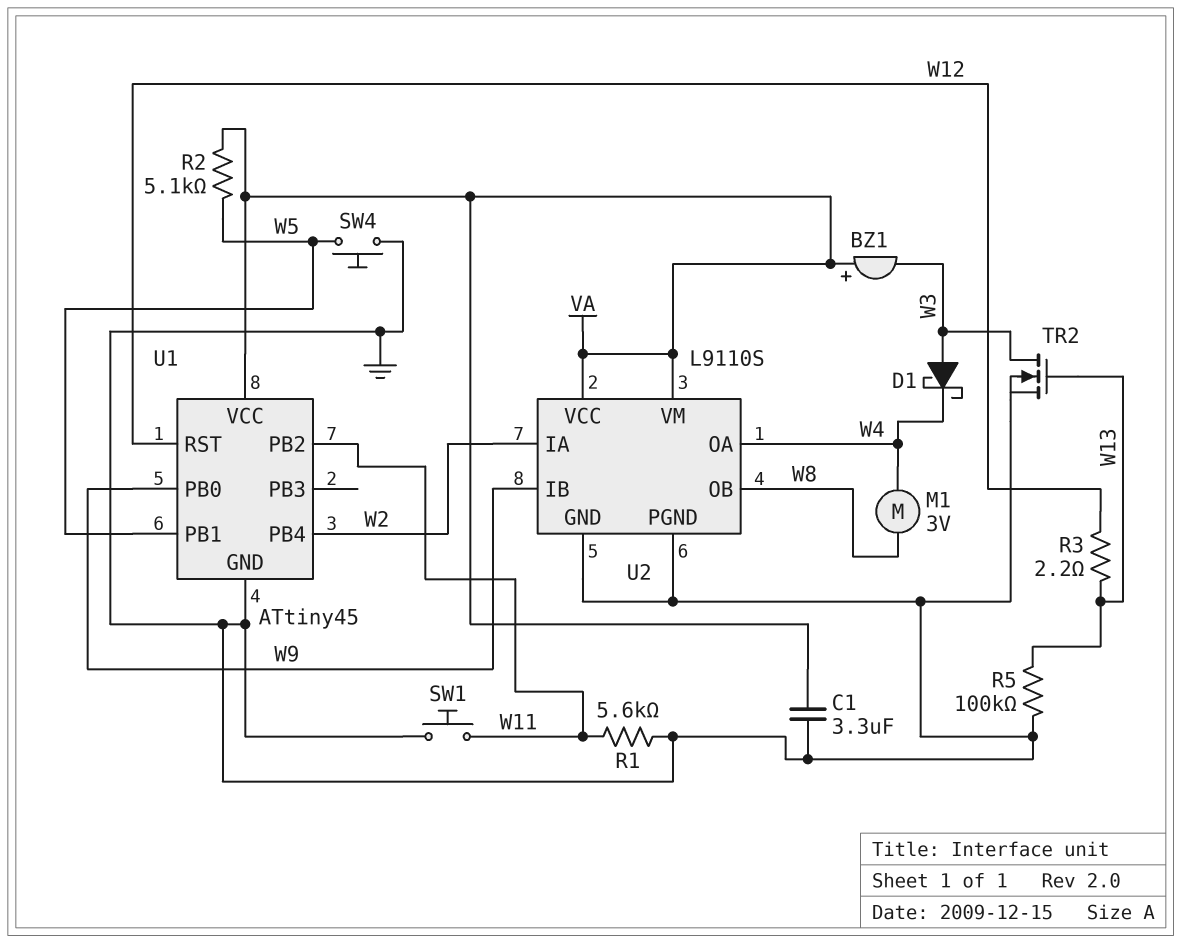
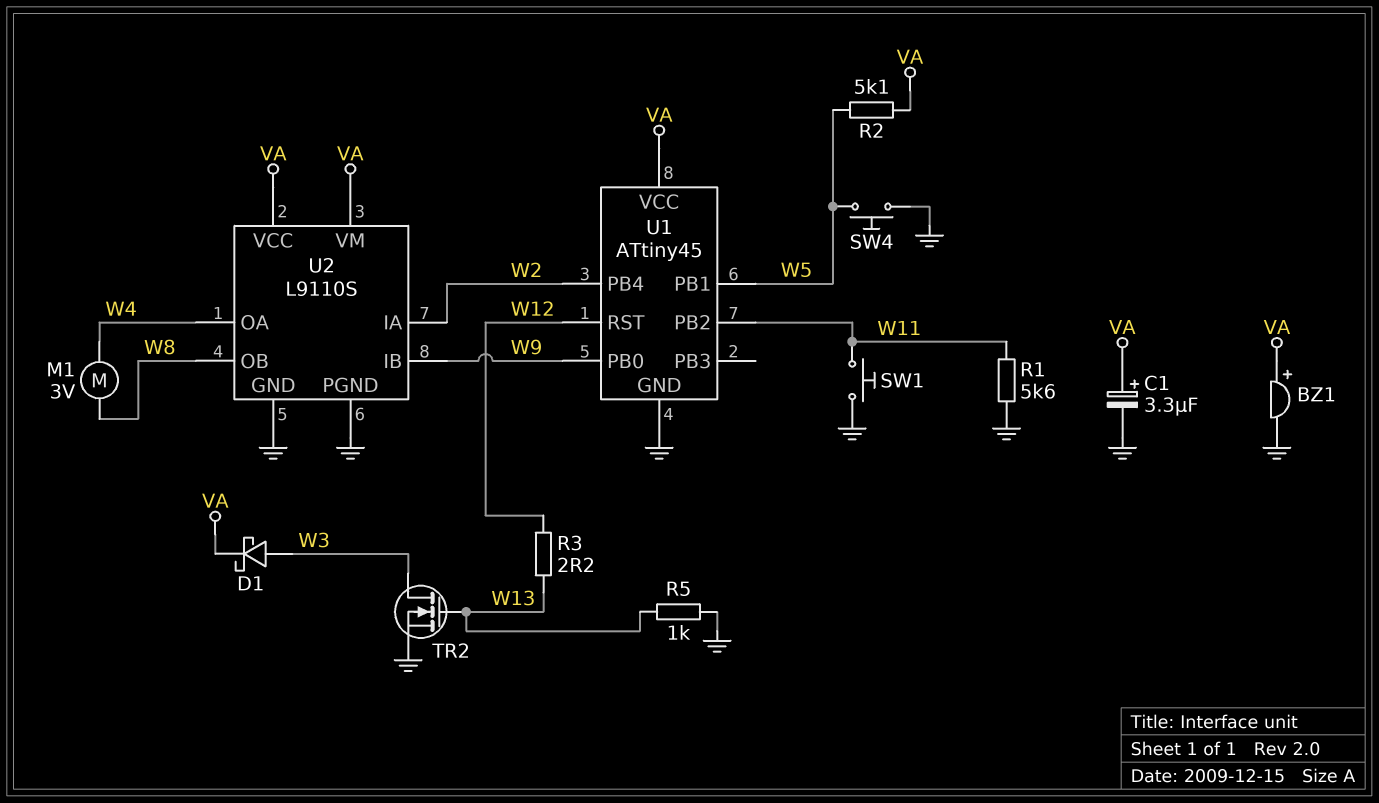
BZ1: buzzer (plus VA, minus W3) -> buzzer (plus VA, minus GND)
C1: 3.3uF (GND, VA) -> 3.3uF (plus VA, minus GND)
D1: schottky (A W3, K W4) -> schottky (A W3, K VA)
R5: 100k (GND, W13) -> 1k (GND, W13)

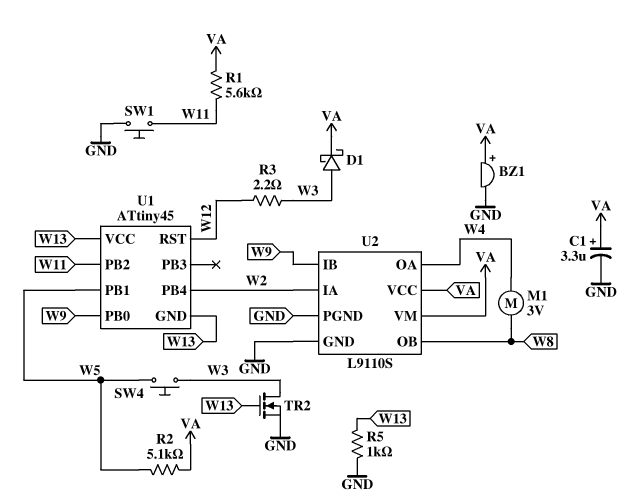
R1: 5.6k (GND, W11) -> 5.6k (VA, W11)
R3: 2.2 (W12, W13) -> 2.2 (W3, W12)
SW4: button (GND, W5) -> button (W3, W5)
U1 pin GND: GND -> W13
U1 pin VCC: VA -> W13

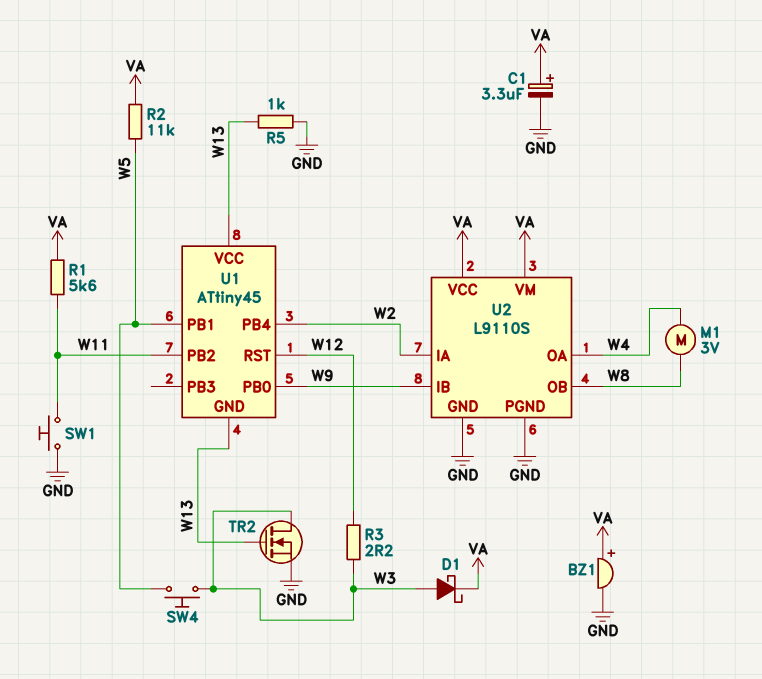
R2: 5.1k (VA, W5) -> 11k (VA, W5)

